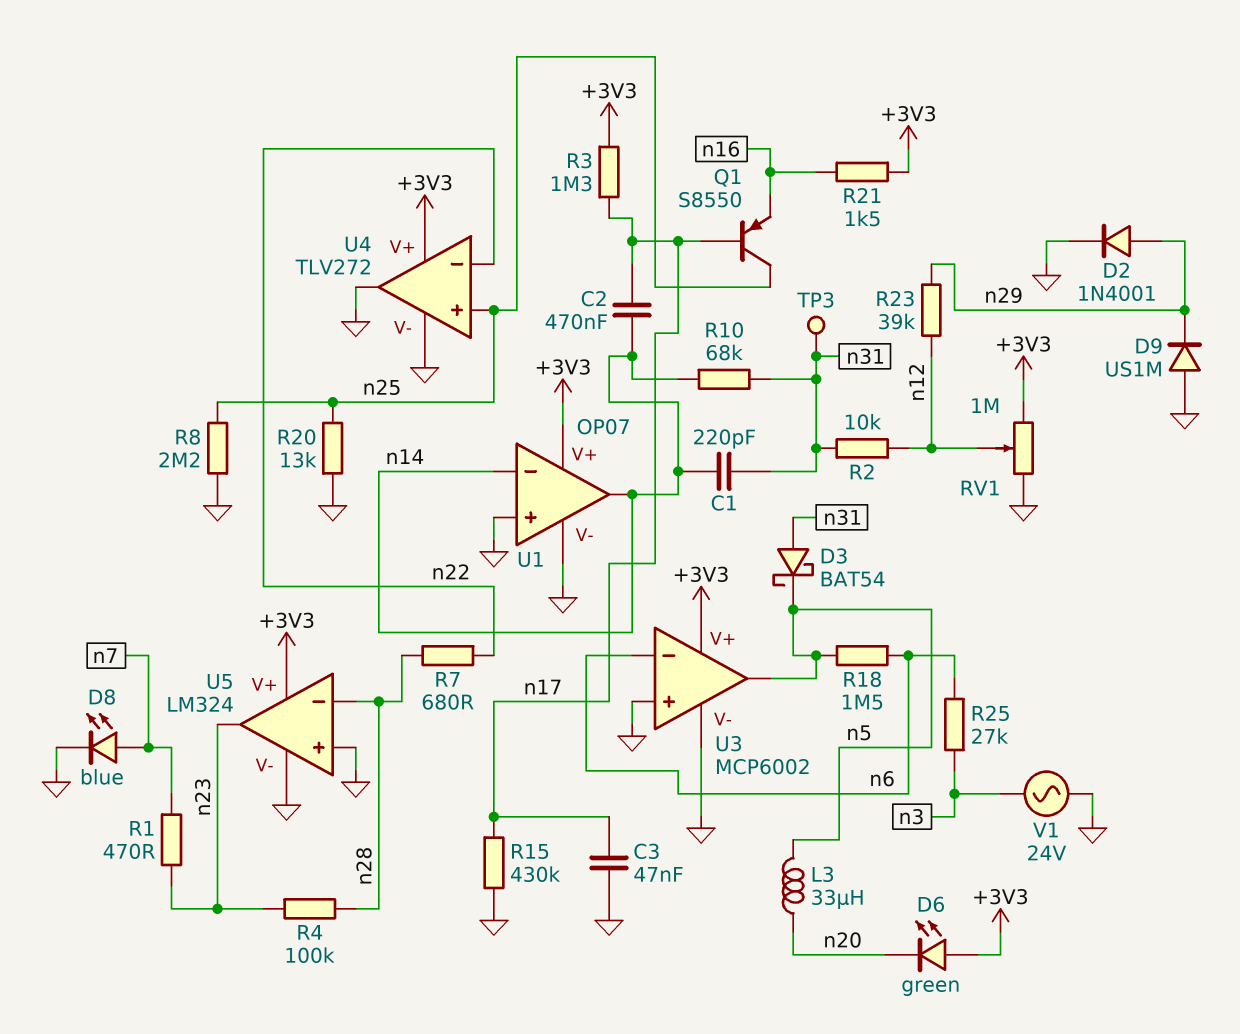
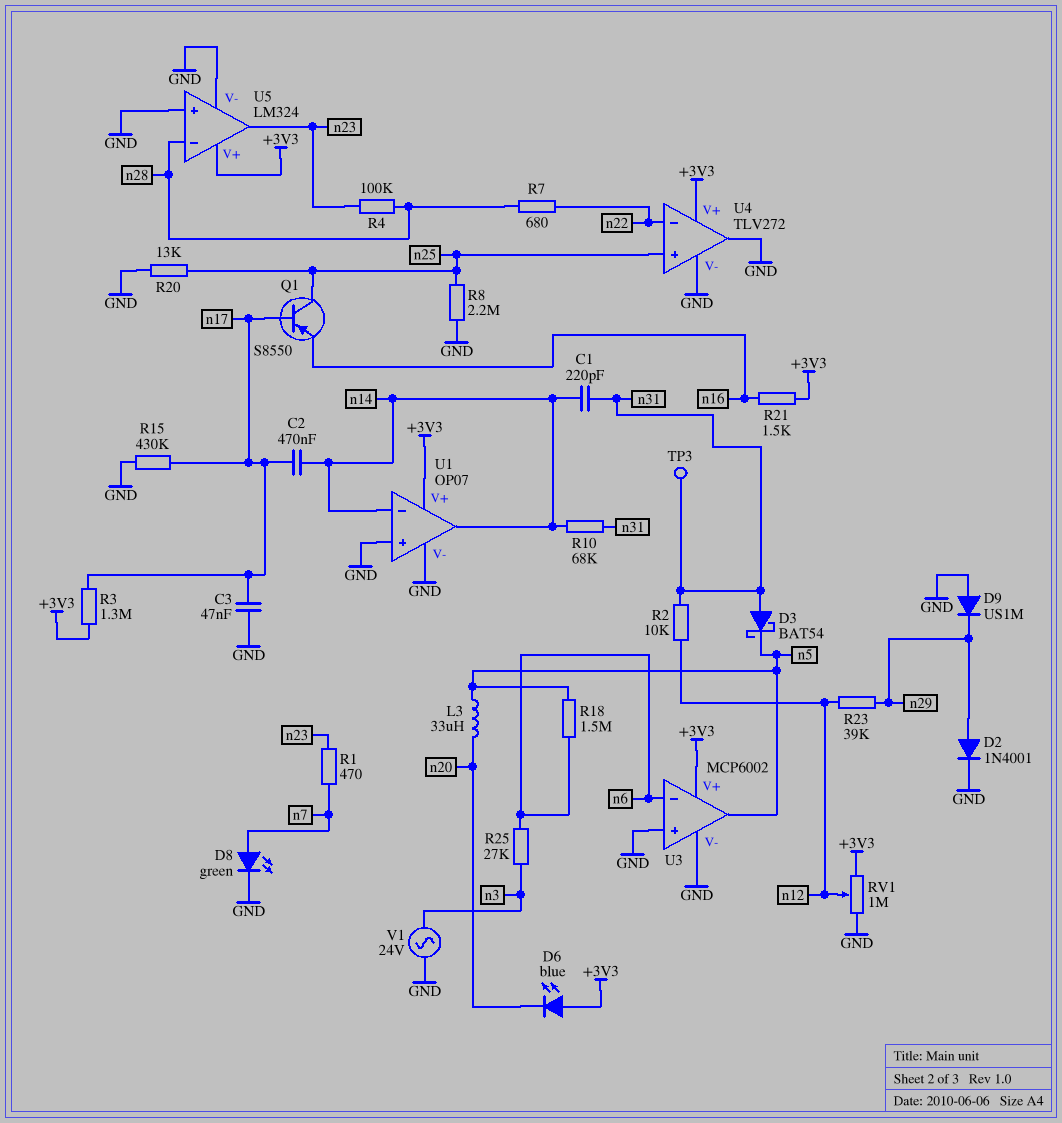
D6: LED green (A +3V3, K n20) -> LED blue (A +3V3, K n20)
D8: LED blue (A n7, K GND) -> LED green (A n7, K GND)

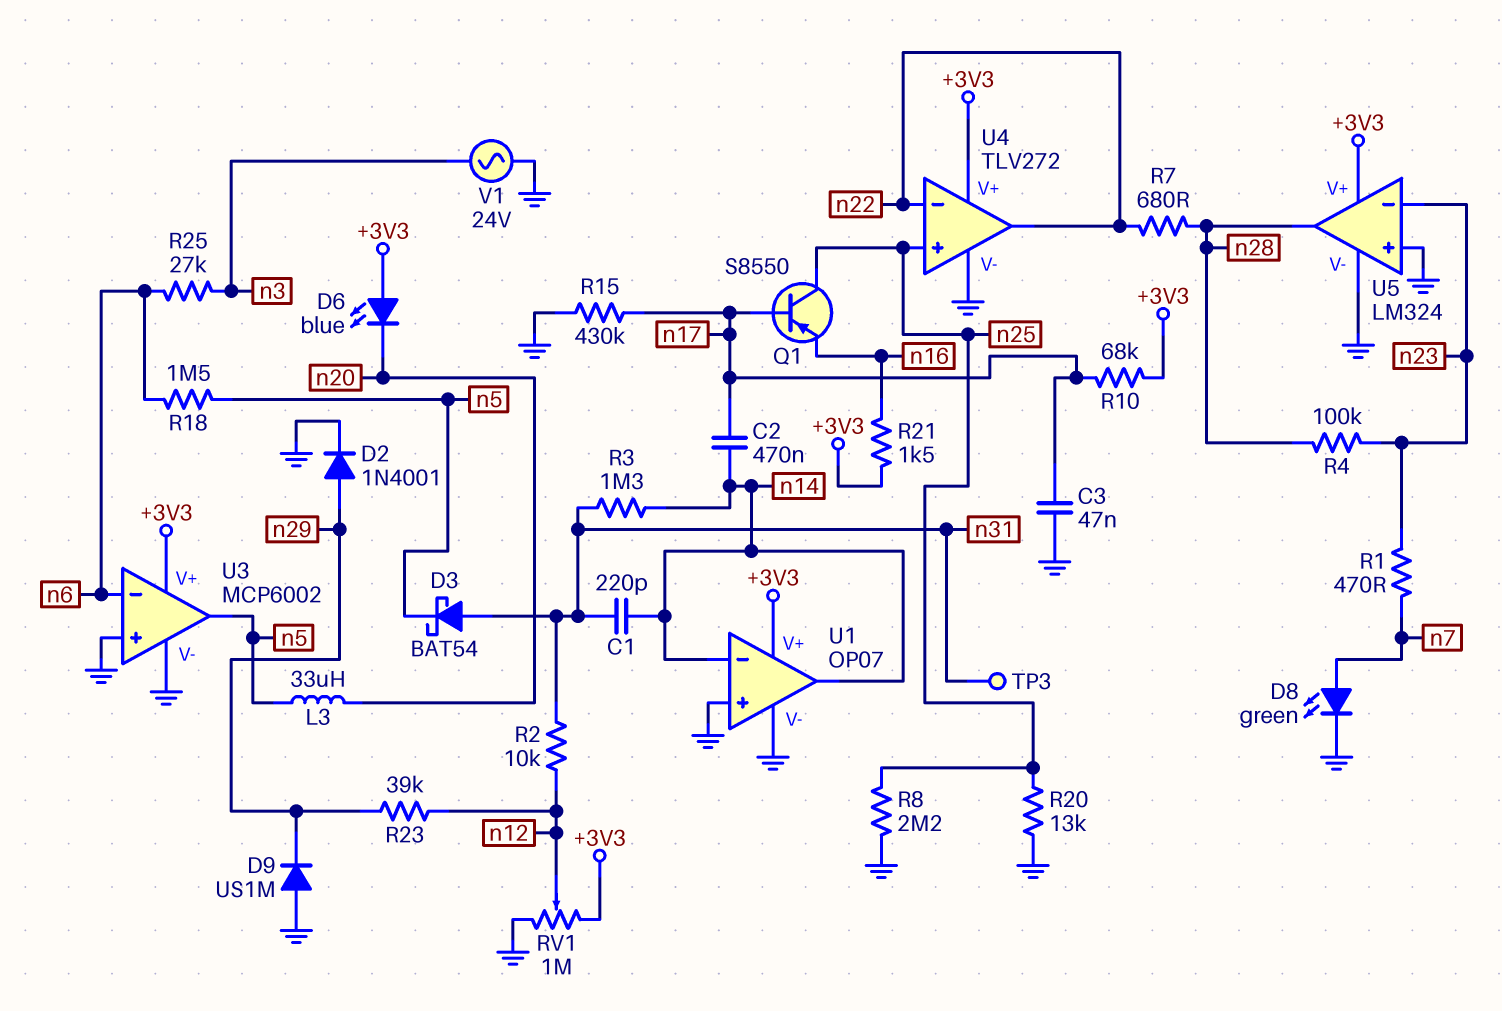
R3: 1.3M (+3V3, n17) -> 1.3M (n14, n31)
R10: 68k (n14, n31) -> 68k (+3V3, n17)
U4 pin out: GND -> n22
U5 pin in-: n28 -> n23
U5 pin out: n23 -> n28

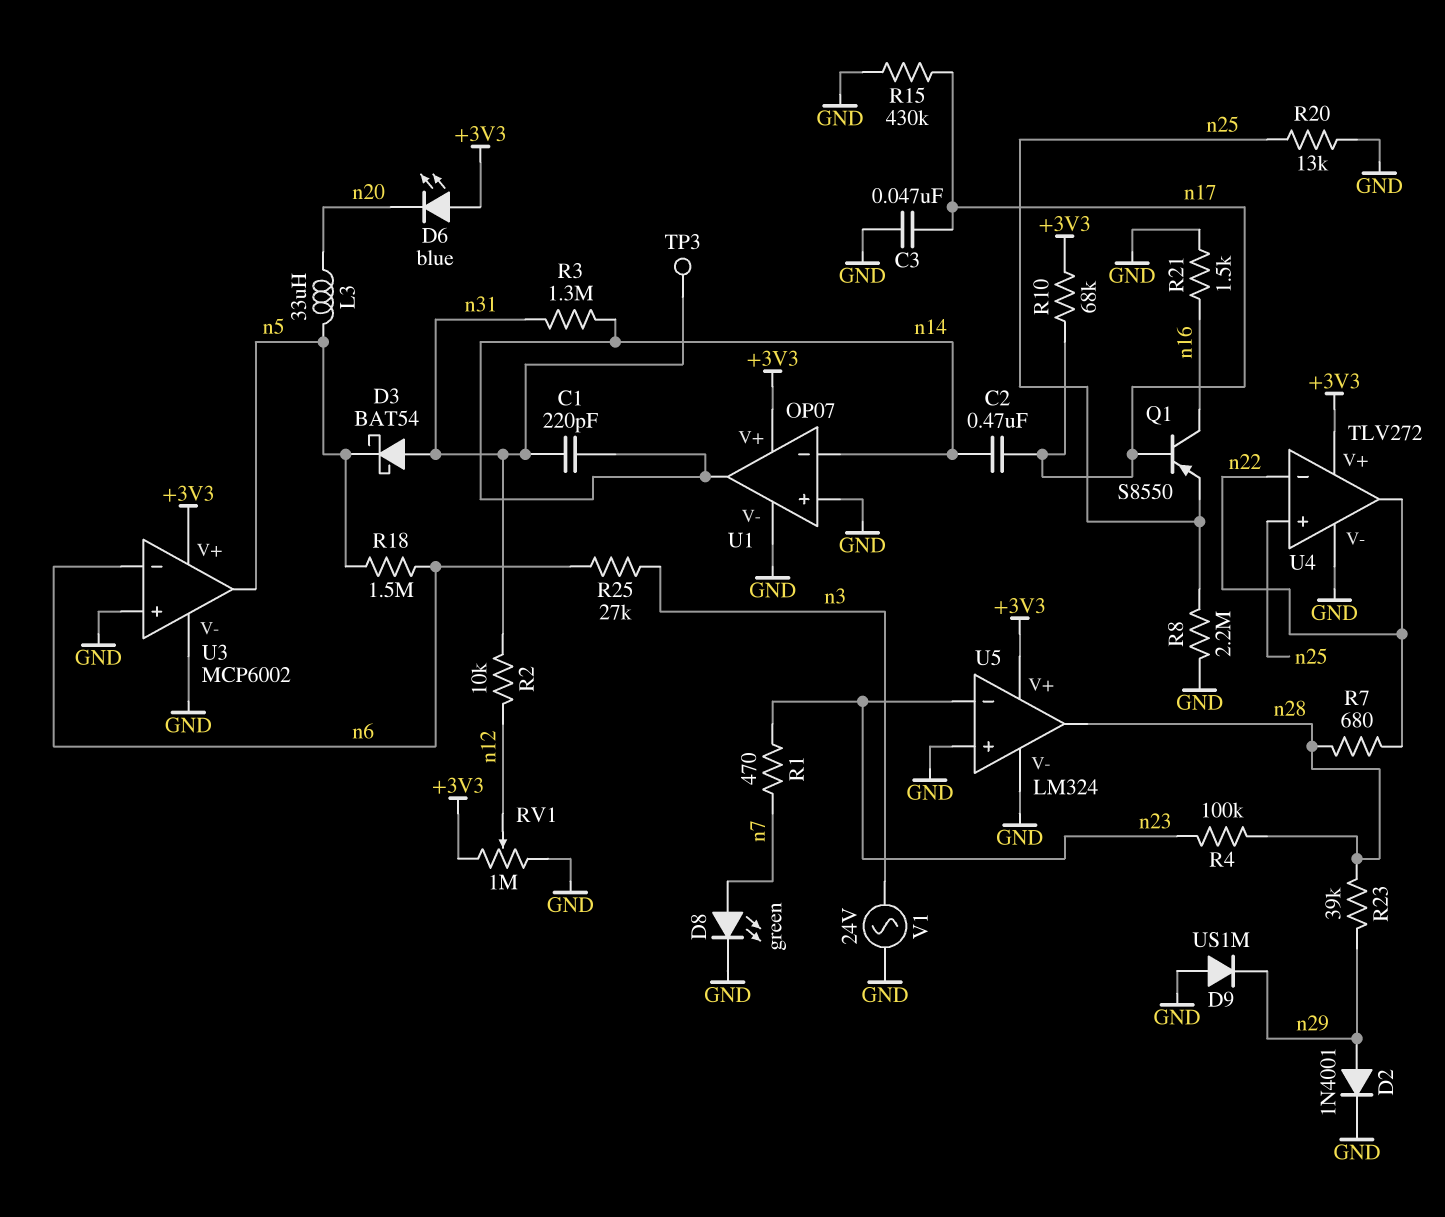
Q1: PNP S8550 (B n17, C n25, E n16) -> PNP S8550 (B n17, C n16, E n25)
R21: 1.5k (+3V3, n16) -> 1.5k (GND, n16)
R23: 39k (n12, n29) -> 39k (n28, n29)

